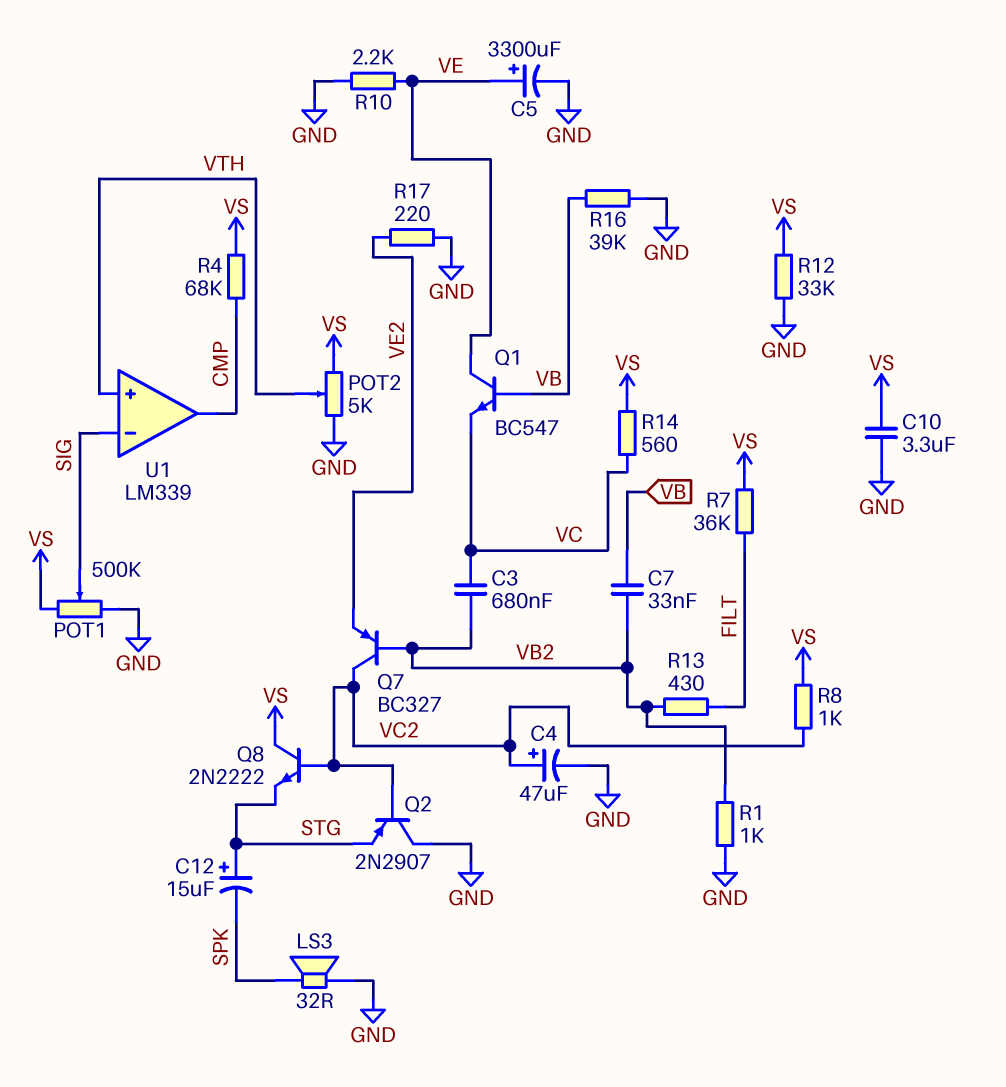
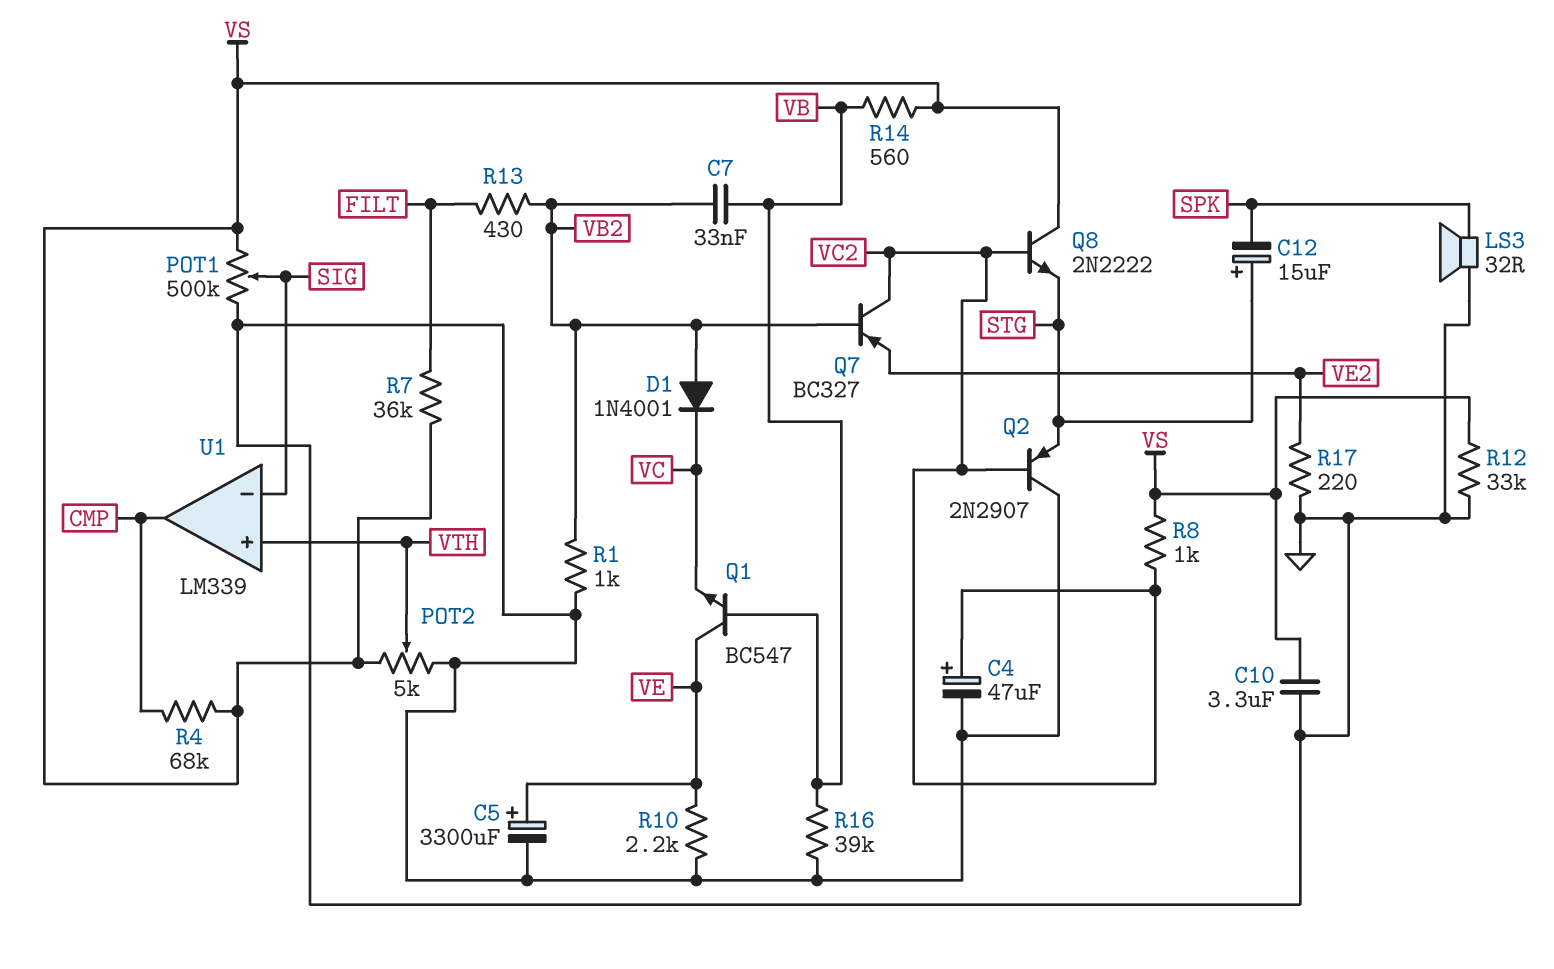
C3: 680nF (VB2, VC) -> none
D1: none -> diode 1N4001 (A VB2, K VC)
R14: 560 (VC, VS) -> 560 (VB, VS)

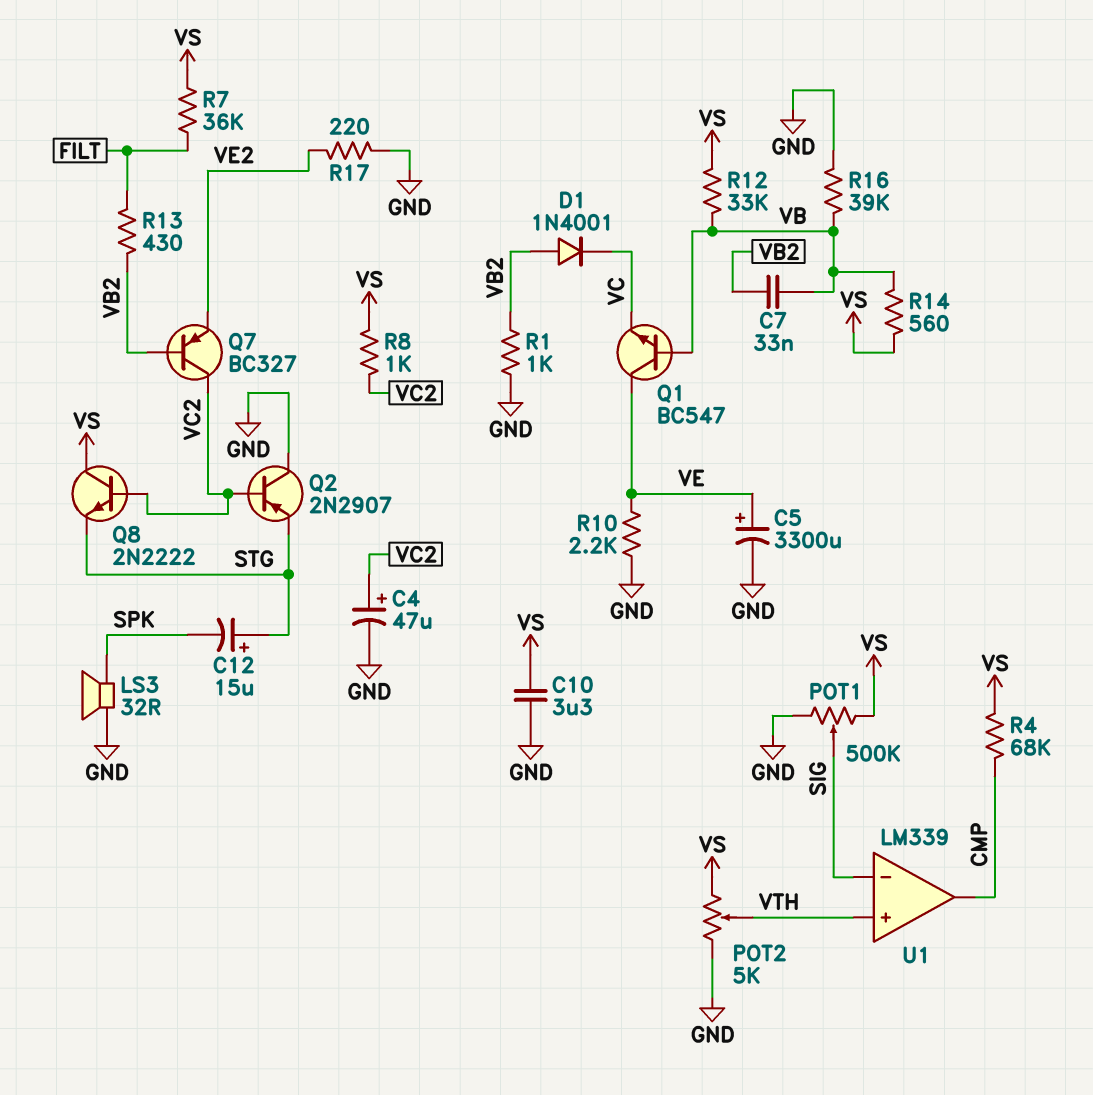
R12: 33k (GND, VS) -> 33k (VB, VS)

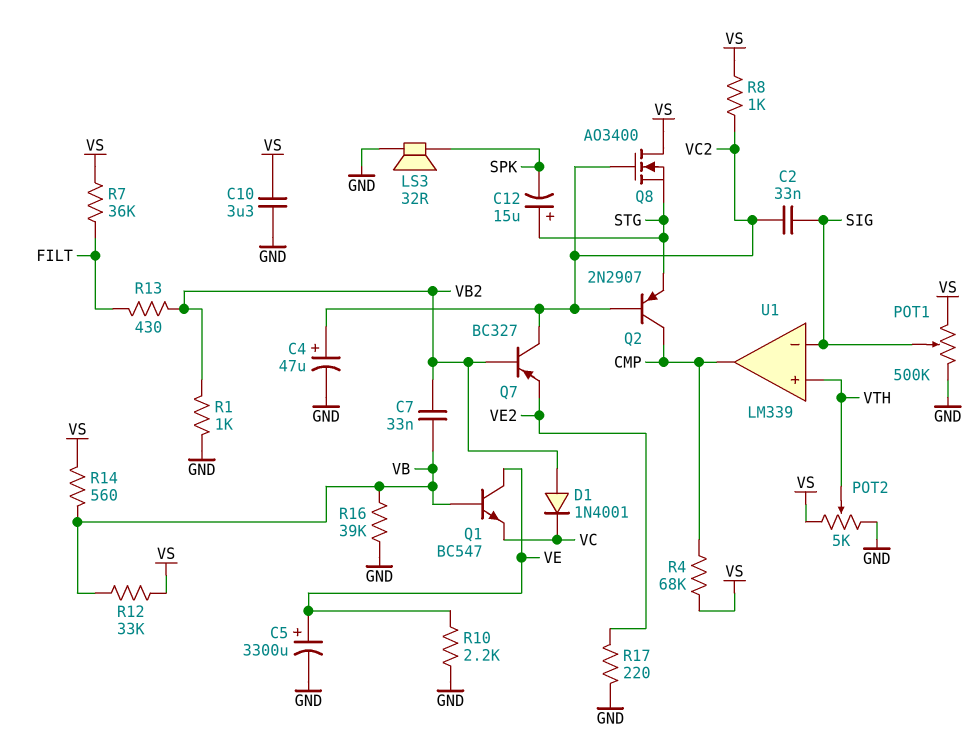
C2: none -> 33nF (SIG, VC2)
Q2: PNP 2N2907 (B VC2, C GND, E STG) -> PNP 2N2907 (B VC2, C CMP, E STG)
Q8: NPN 2N2222 (B VC2, C VS, E STG) -> NMOS AO3400 (G VC2, D VS, S STG)

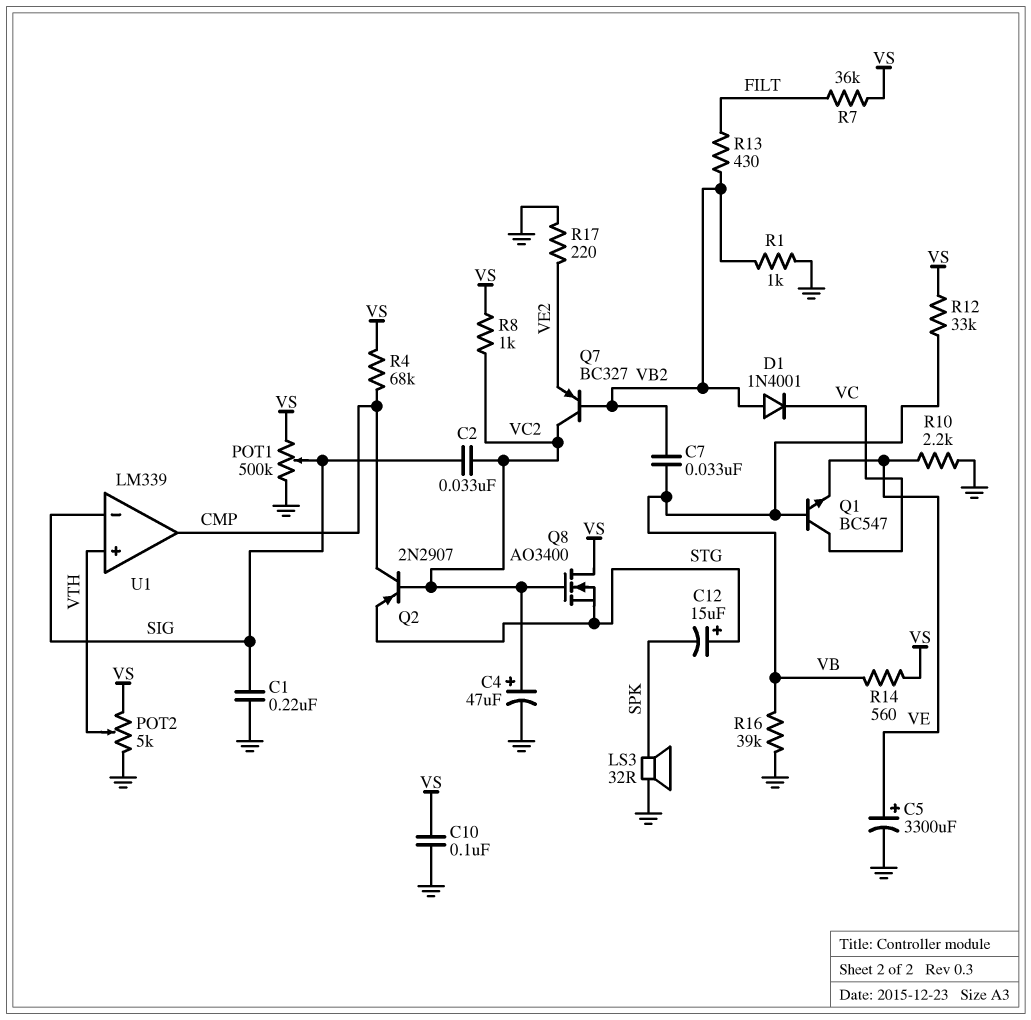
C1: none -> 220nF (GND, SIG)
C10: 3.3uF (GND, VS) -> 100nF (GND, VS)
Q1: NPN BC547 (B VB, C VE, E VC) -> NPN BC547 (B VB, C VC, E VE)

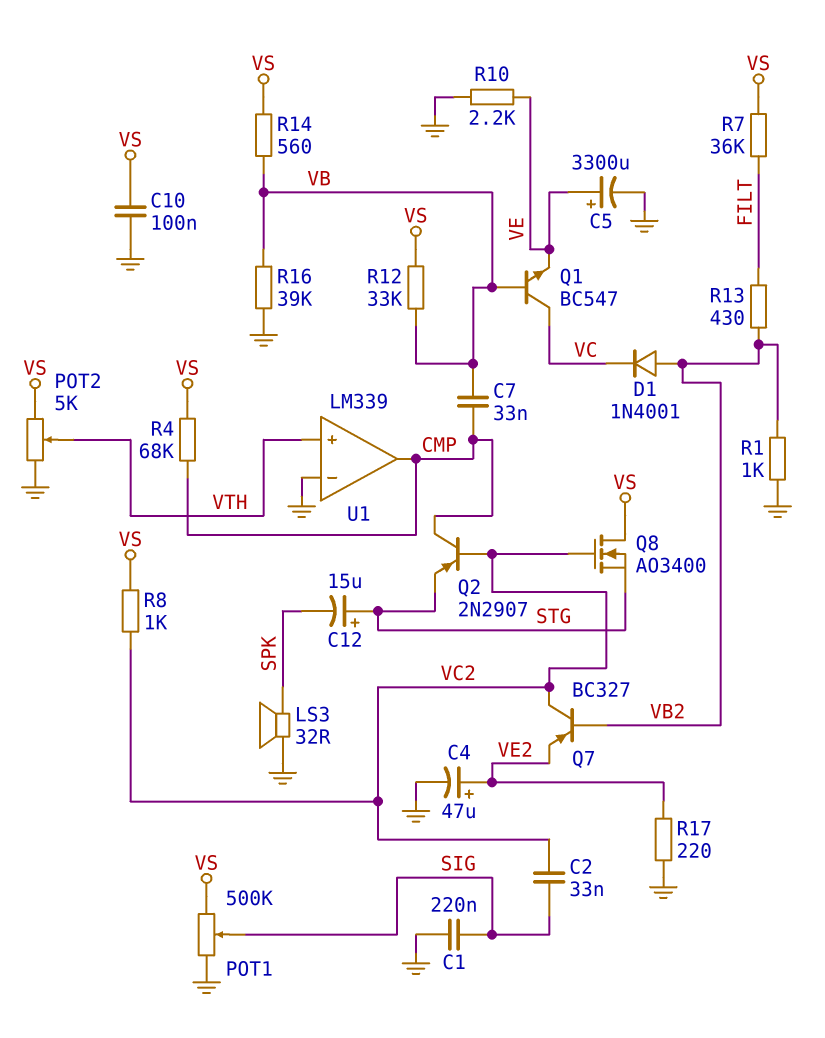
C4: 47uF (plus VC2, minus GND) -> 47uF (plus VE2, minus GND)
C7: 33nF (VB, VB2) -> 33nF (CMP, VB)
U1 pin in-: SIG -> GND

